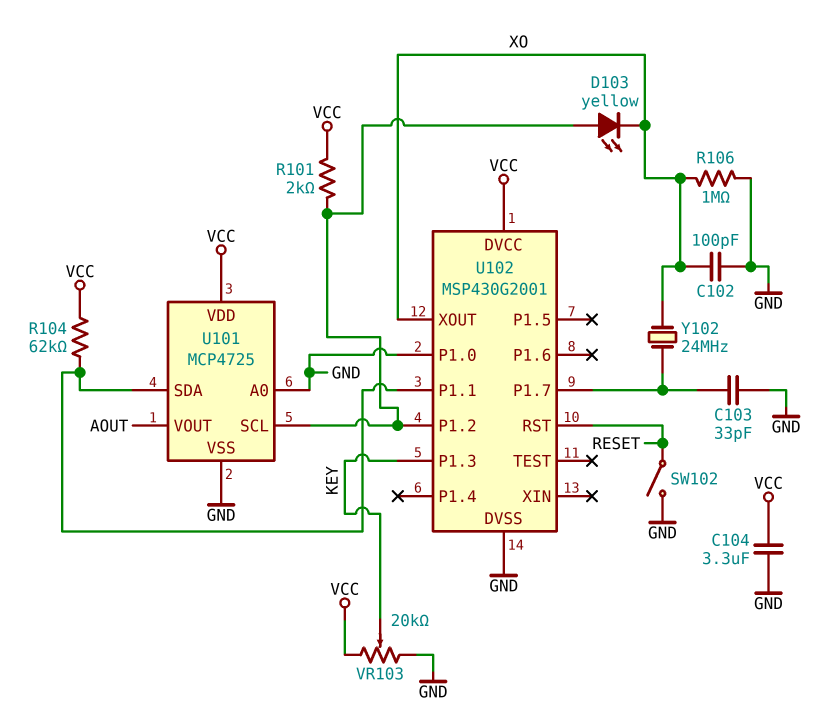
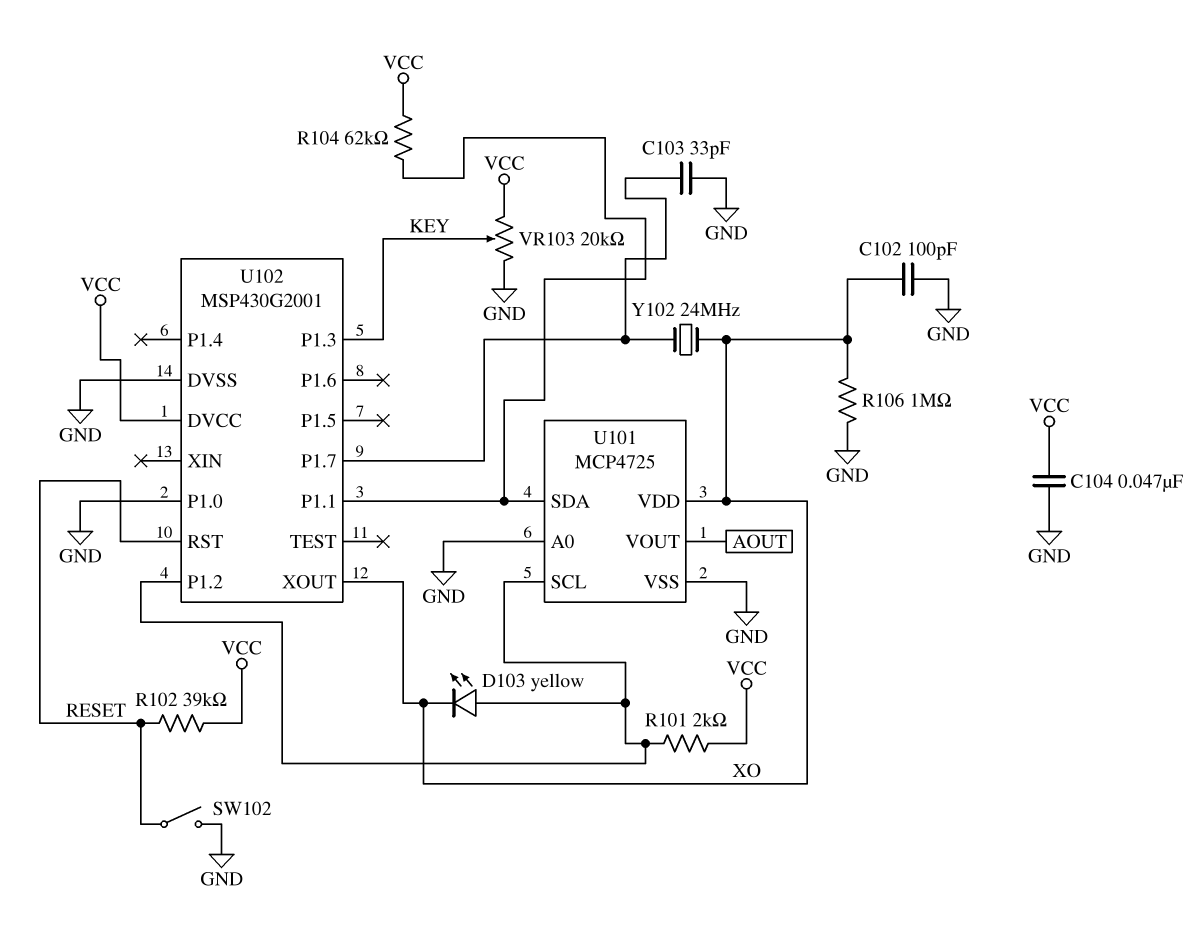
C104: 3.3uF (GND, VCC) -> 47nF (GND, VCC)
R102: none -> 39k (RESET, VCC)
U101 pin VDD: VCC -> XO

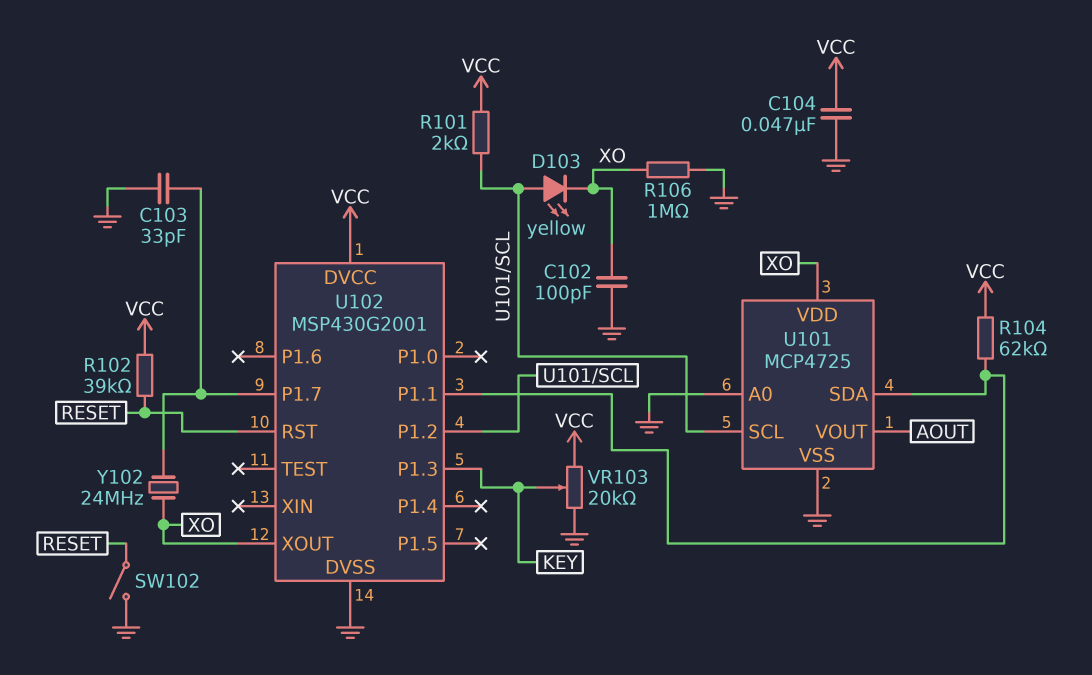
U102 pin P1.0: GND -> none

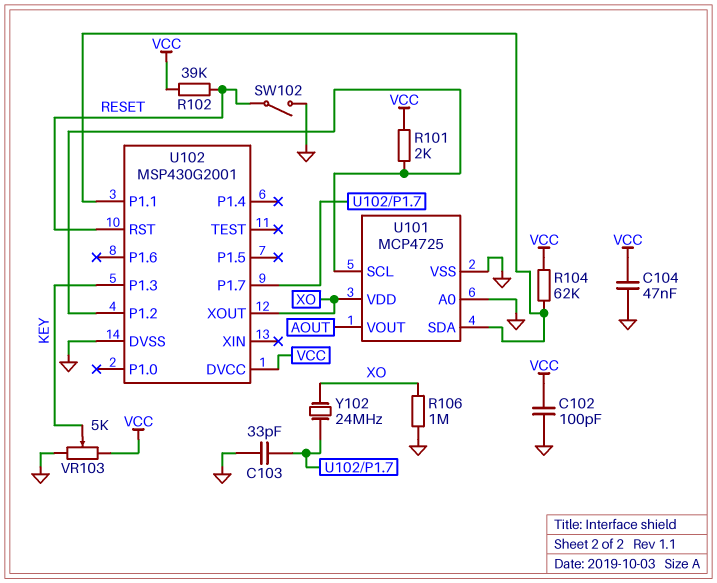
C102: 100pF (GND, XO) -> 100pF (GND, VCC)
D103: LED yellow (A U101/SCL, K XO) -> none
VR103: 20k (GND, VCC, wiper KEY) -> 5k (GND, VCC, wiper KEY)

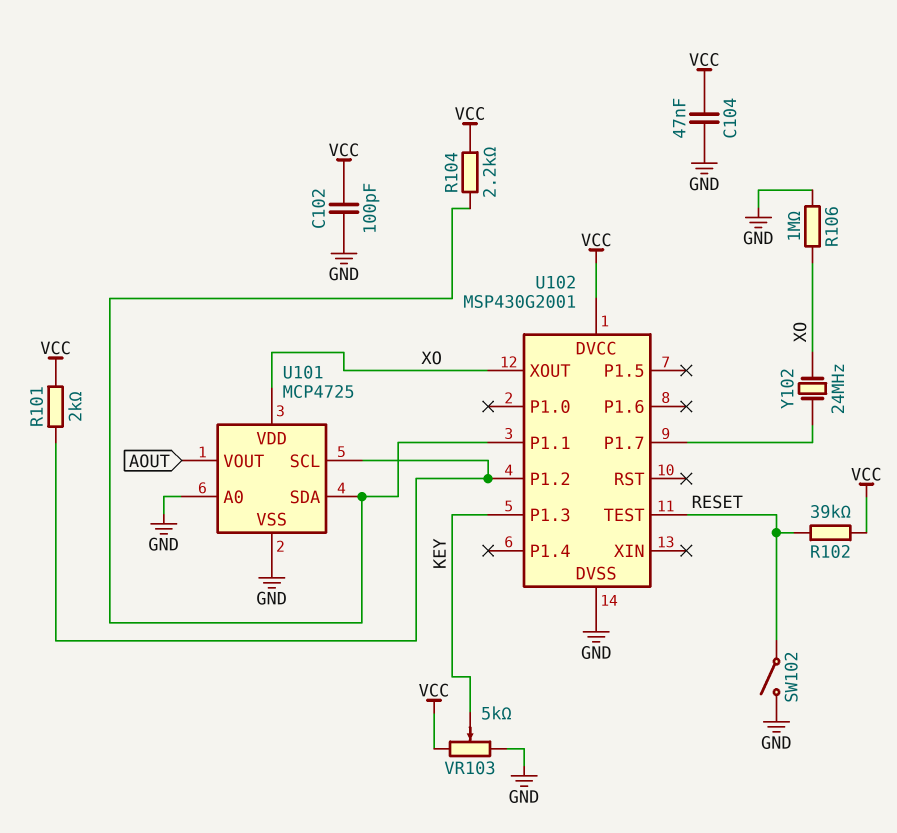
C103: 33pF (GND, U102/P1.7) -> none
R104: 62k (U101/SDA, VCC) -> 2.2k (U101/SDA, VCC)
U102 pin RST: RESET -> none
U102 pin TEST: none -> RESET

